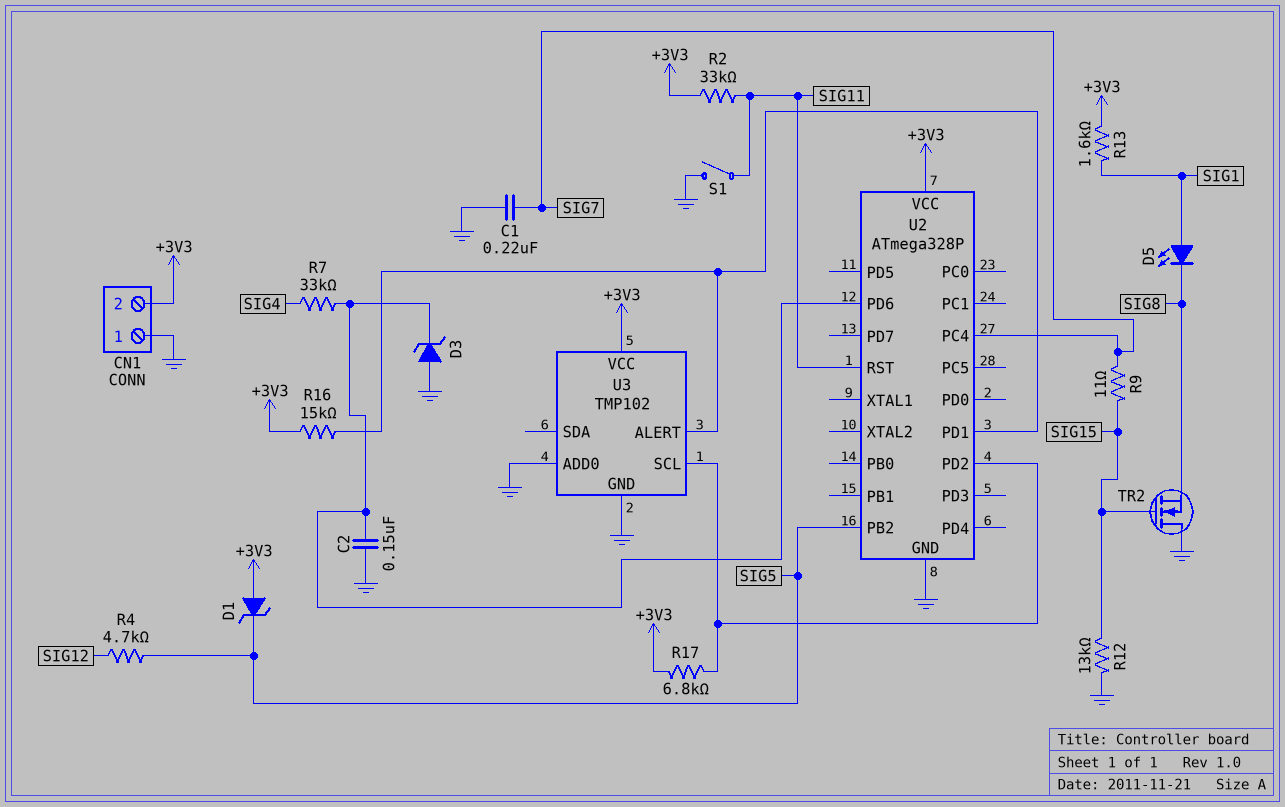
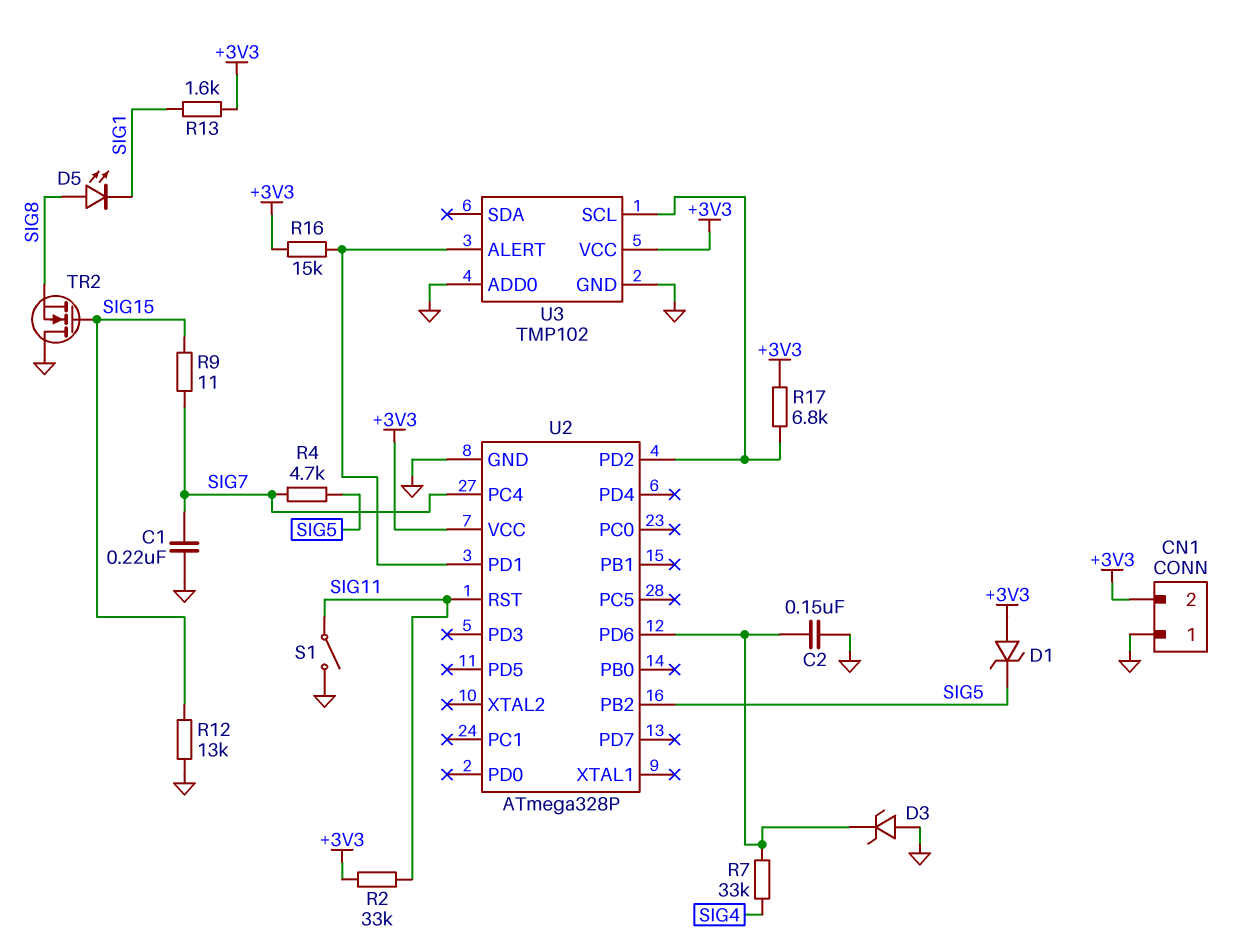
D5: LED (A SIG1, K SIG8) -> LED (A SIG8, K SIG1)
R4: 4.7k (SIG5, SIG12) -> 4.7k (SIG5, SIG7)

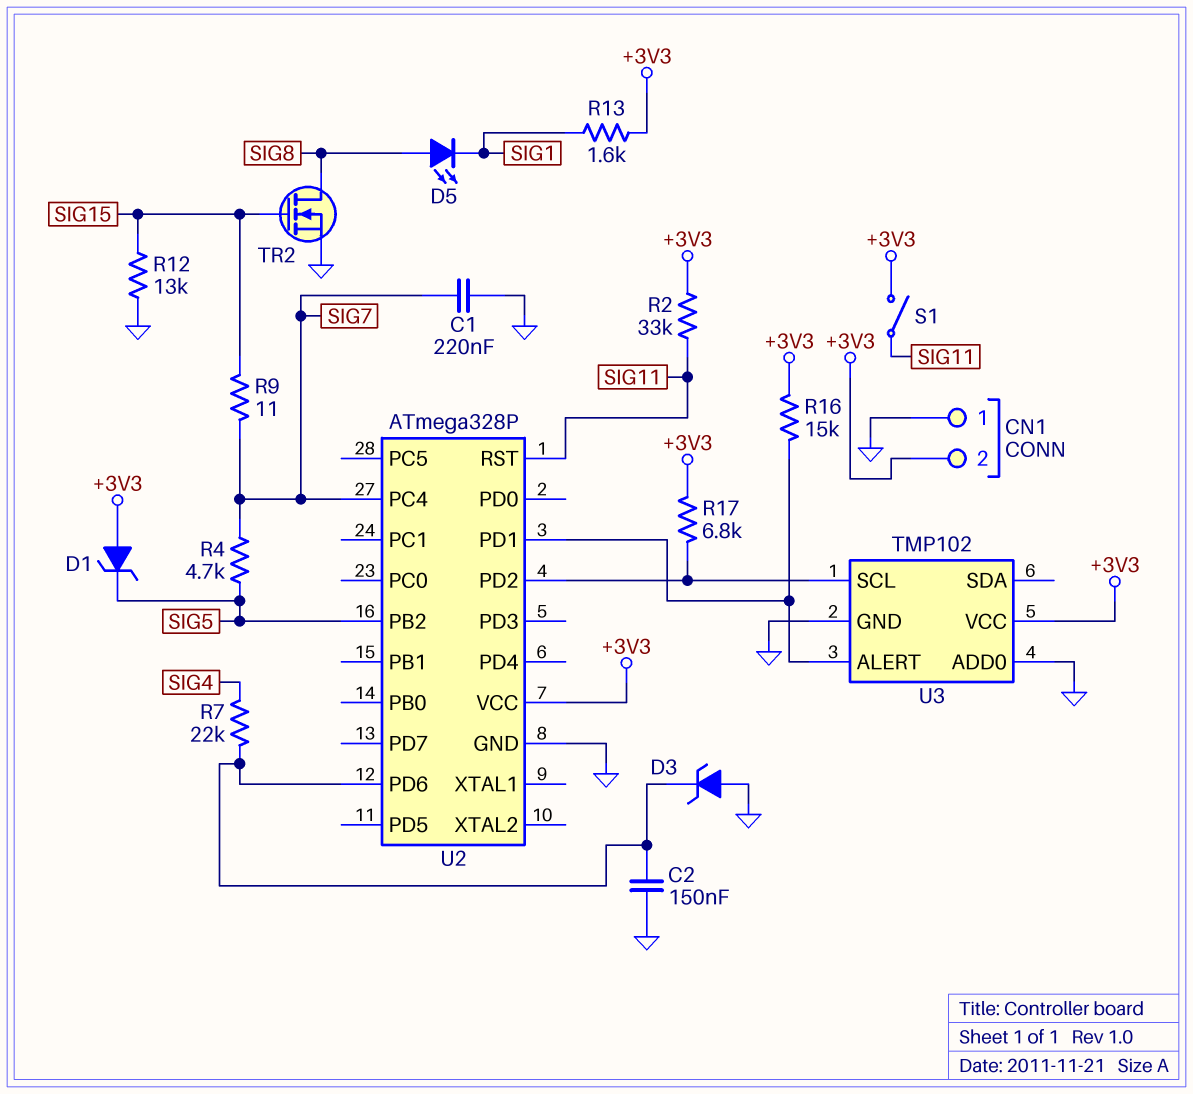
R7: 33k (SIG4, U2/PD6) -> 22k (SIG4, U2/PD6)
S1: switch (GND, SIG11) -> switch (+3V3, SIG11)
TR2: NMOS (G SIG15, D GND, S SIG8) -> NMOS (G SIG15, D SIG8, S GND)

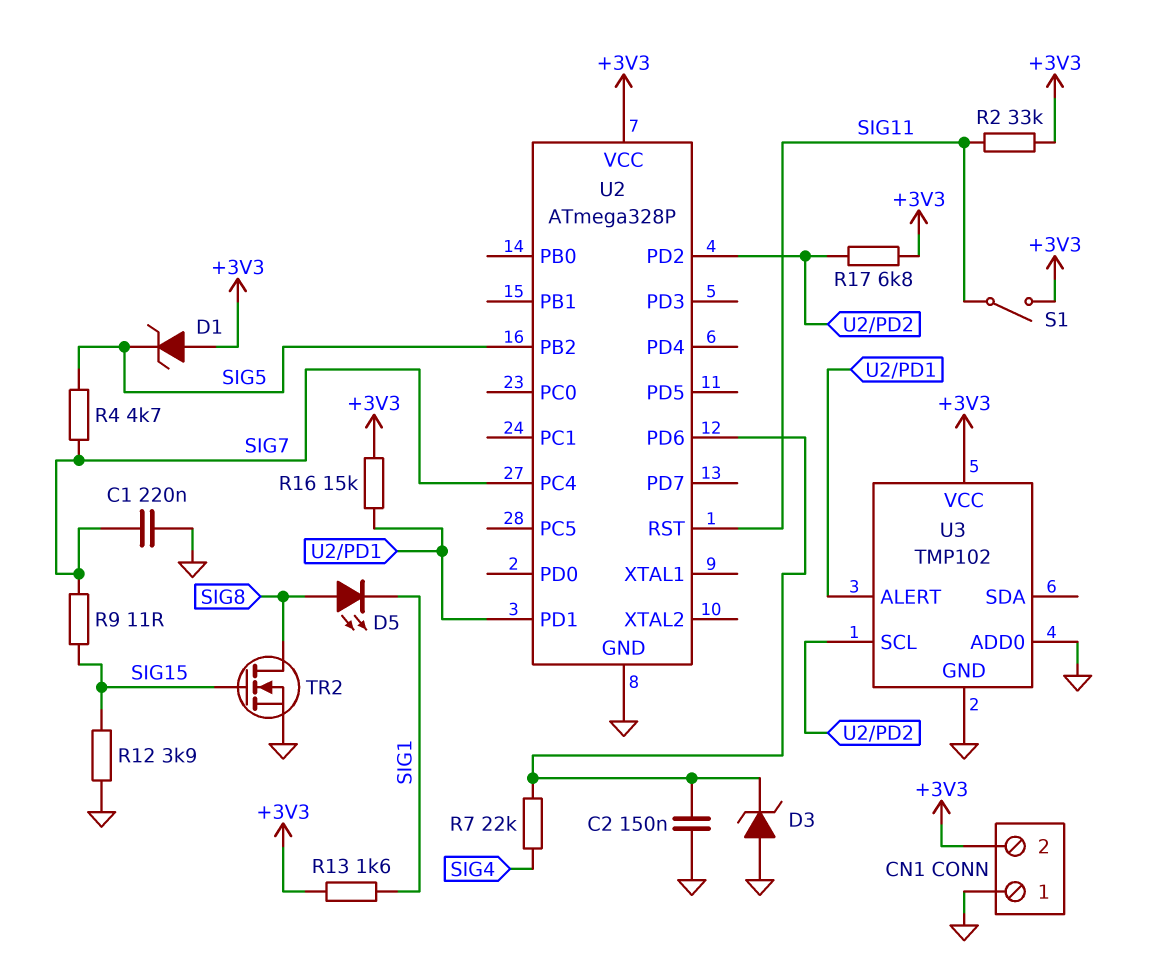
R12: 13k (GND, SIG15) -> 3.9k (GND, SIG15)

